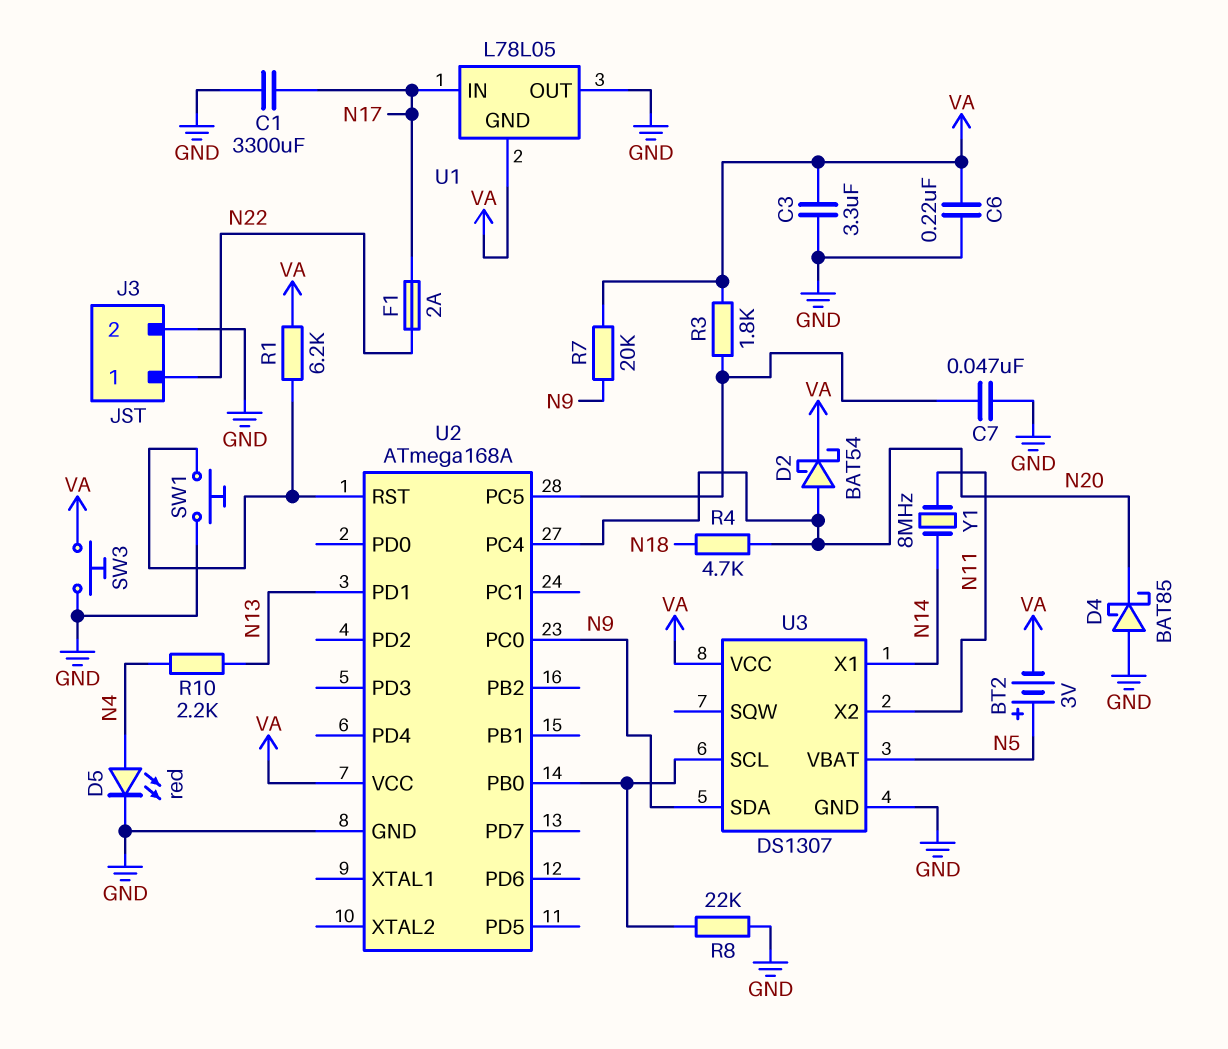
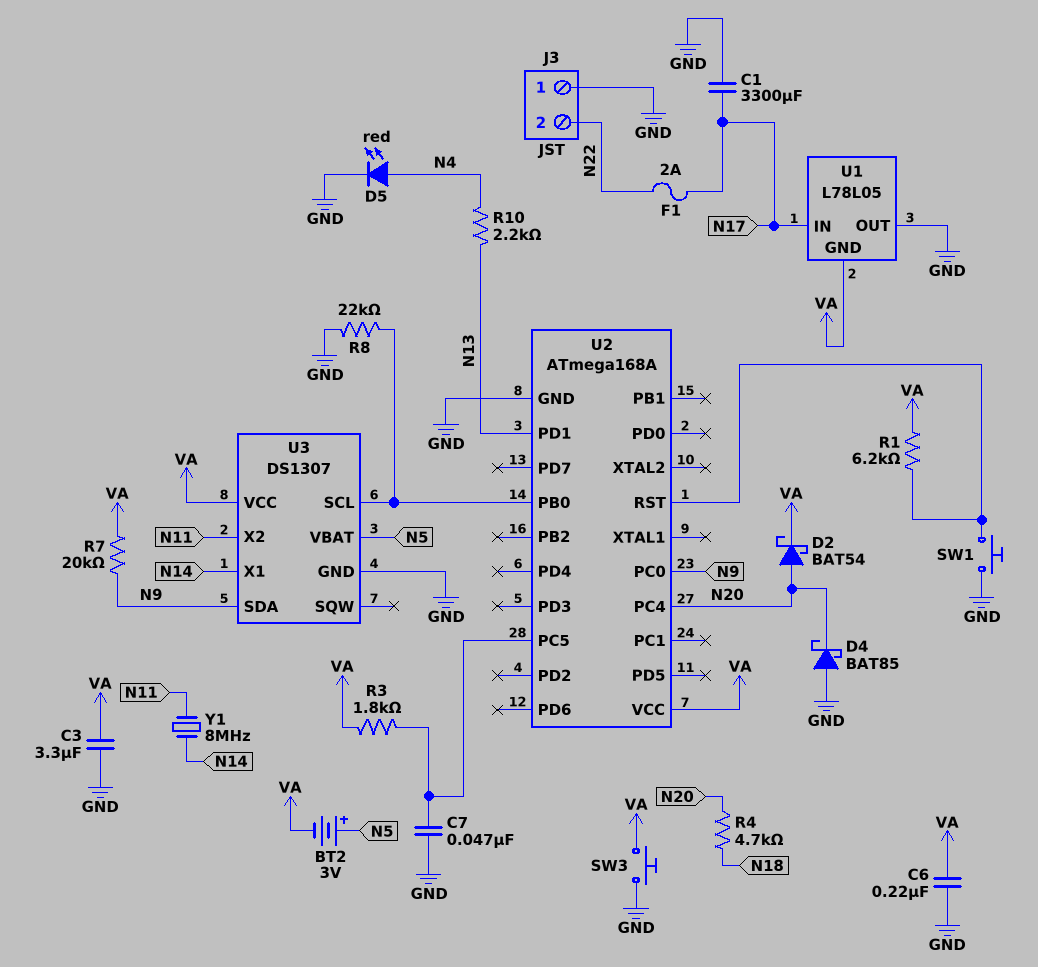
J3 pin 1: N22 -> GND
J3 pin 2: GND -> N22

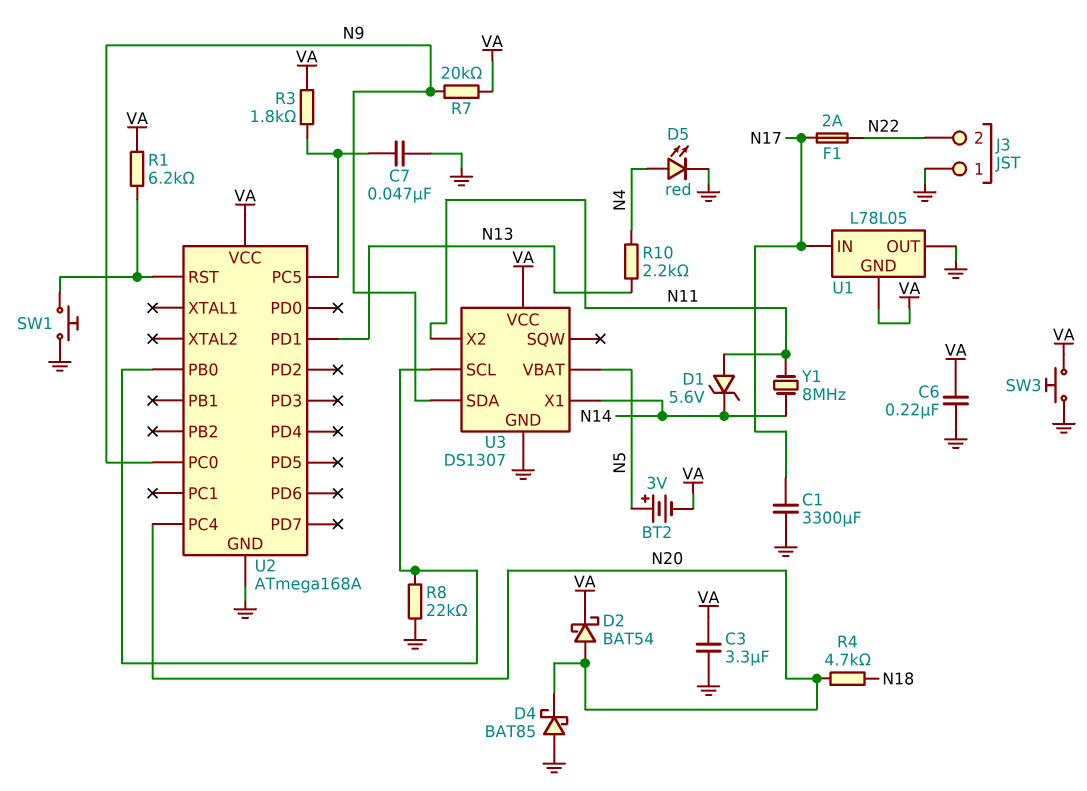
D1: none -> zener 5.6V (A N11, K N14)

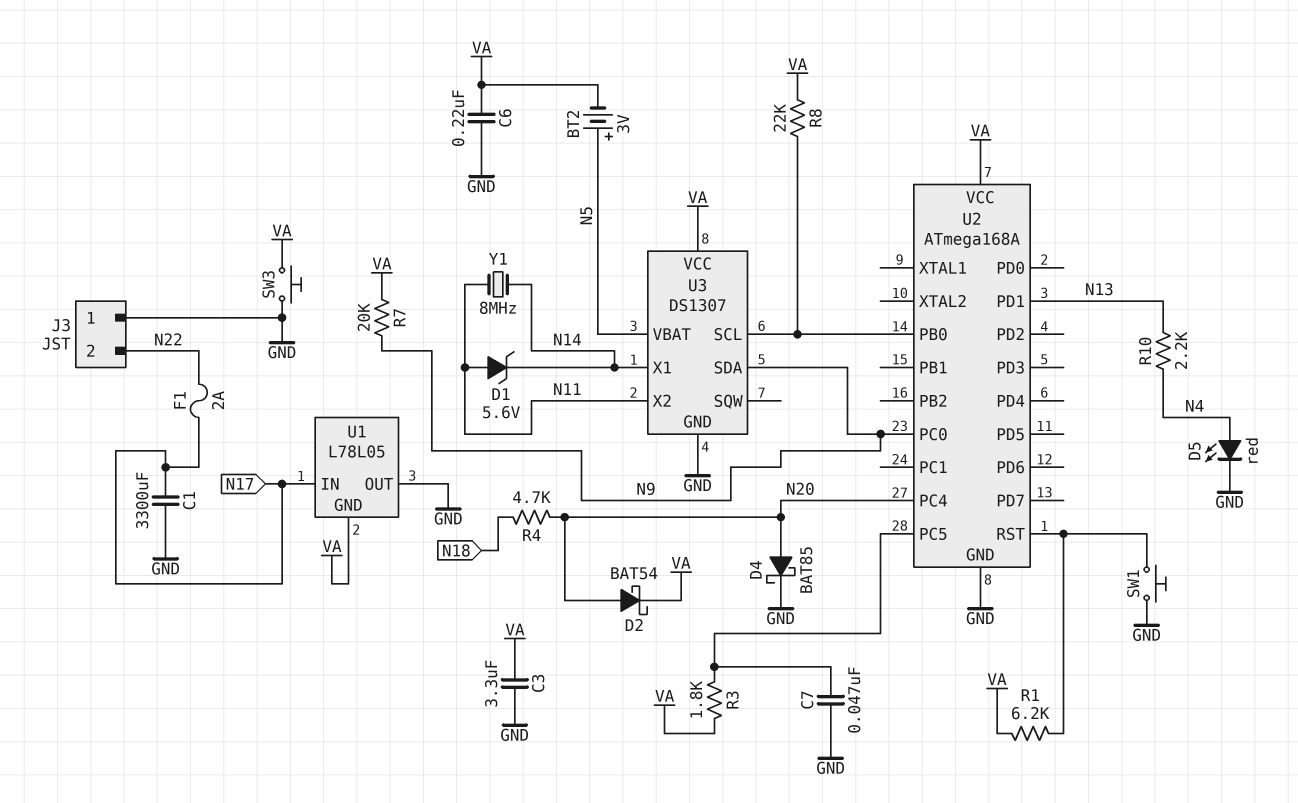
D4: schottky BAT85 (A GND, K N20) -> schottky BAT85 (A N20, K GND)
R8: 22k (GND, U2/PB0) -> 22k (U2/PB0, VA)

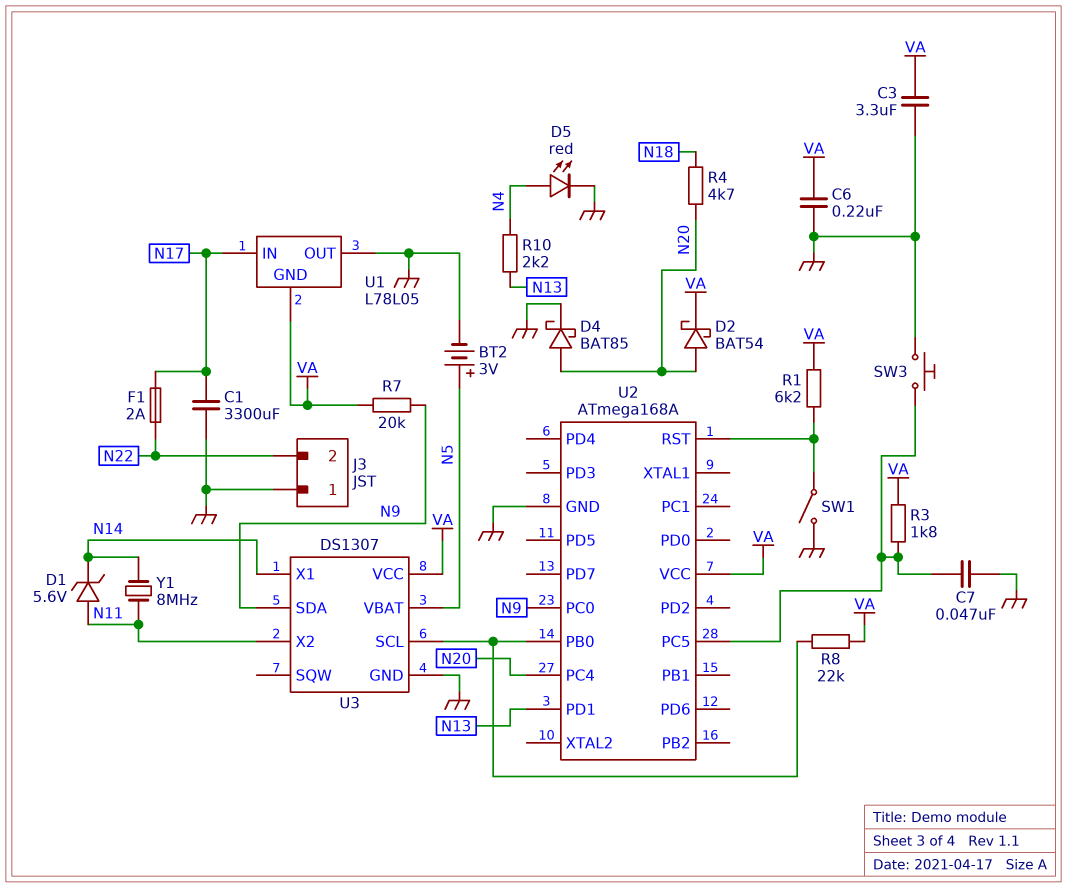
BT2: 3V (plus N5, minus VA) -> 3V (plus N5, minus GND)
SW1: button (GND, U2/RST) -> switch (GND, U2/RST)
SW3: button (GND, VA) -> button (GND, U2/PC5)

